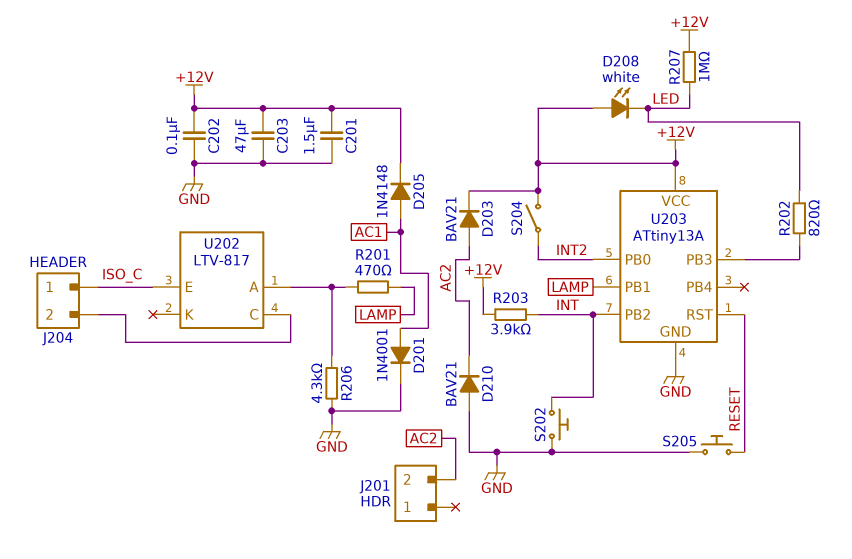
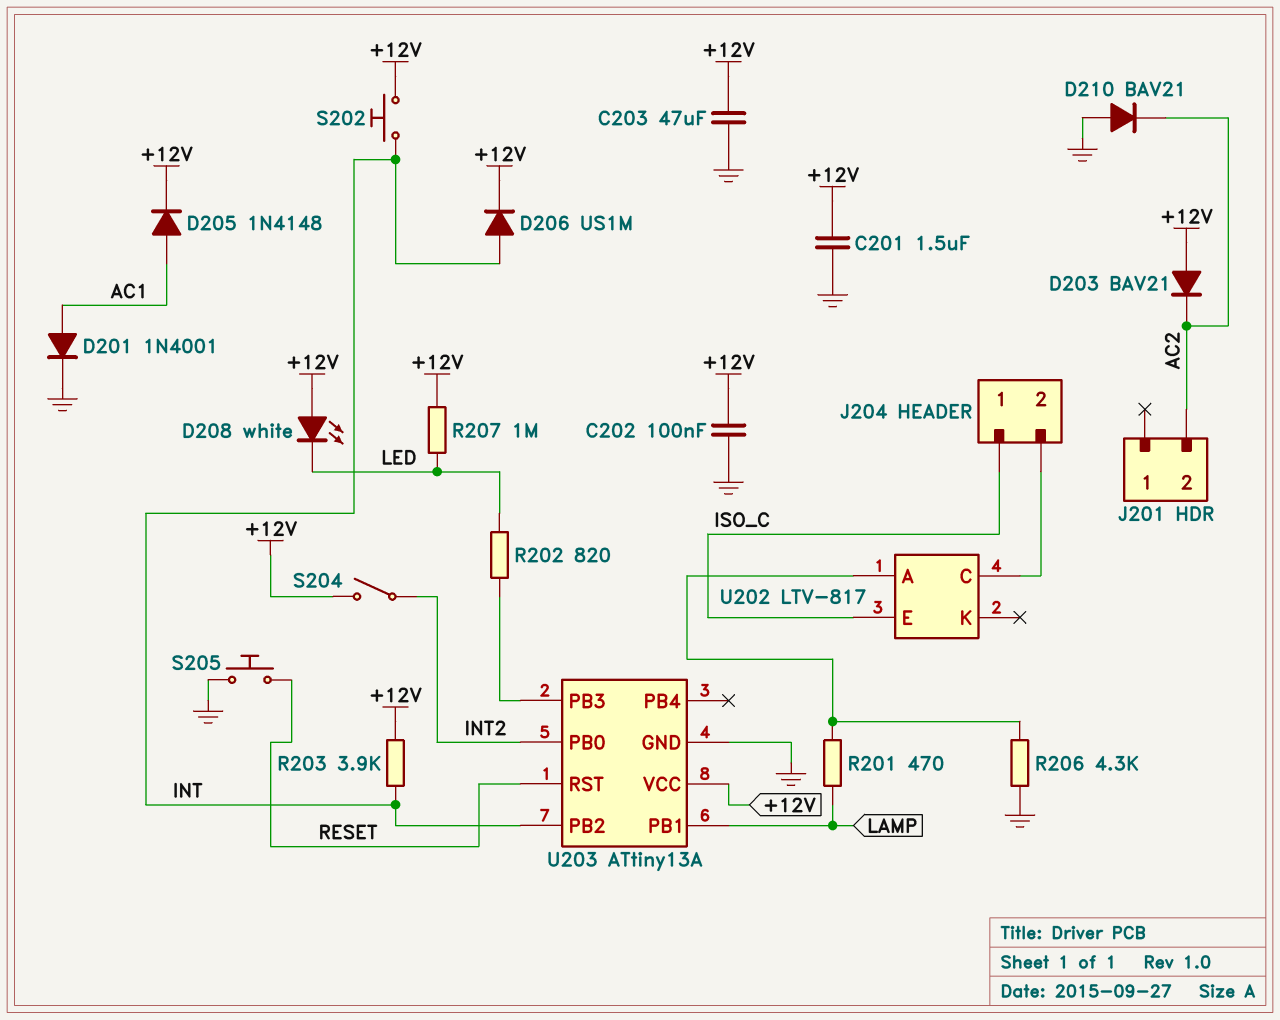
D203: diode BAV21 (A AC2, K +12V) -> diode BAV21 (A +12V, K AC2)
D206: none -> diode US1M (A INT, K +12V)
S202: button (GND, INT) -> button (+12V, INT)

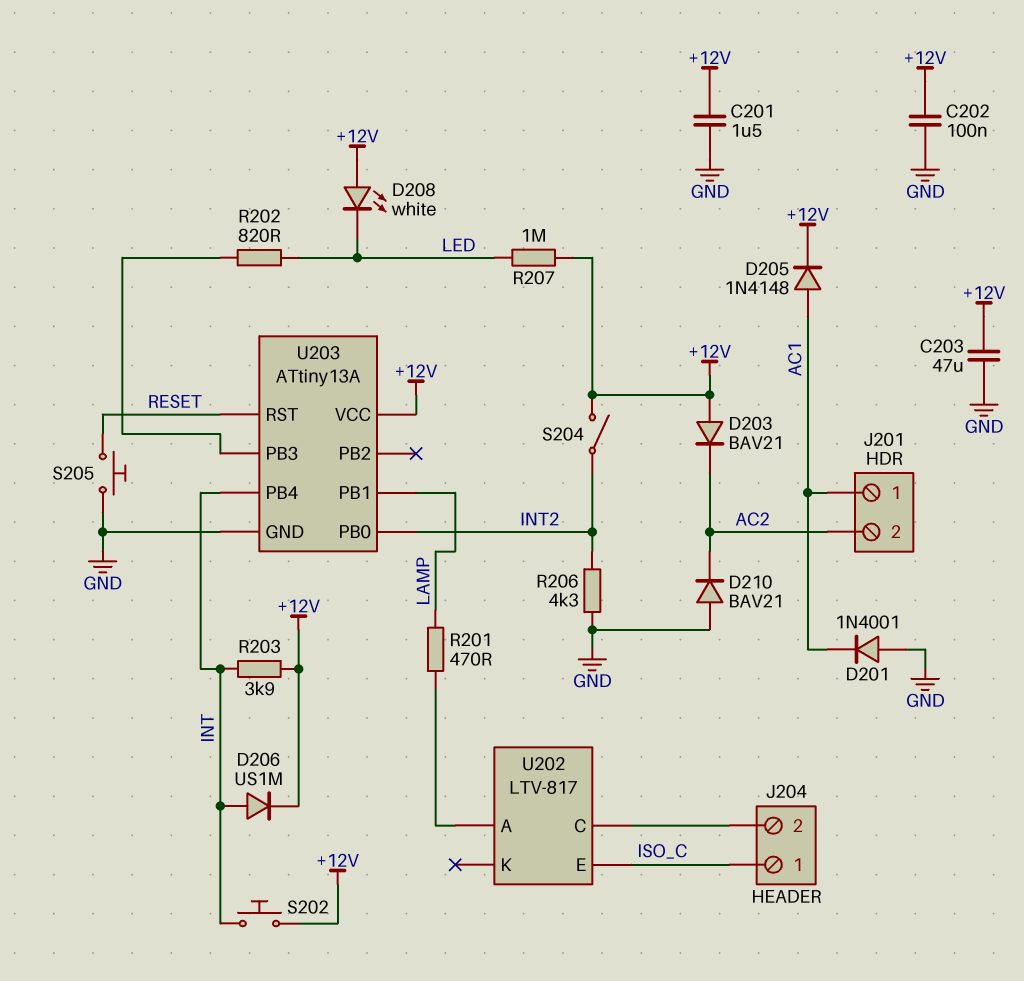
D201: diode 1N4001 (A AC1, K GND) -> diode 1N4001 (A GND, K AC1)
J201 pin 1: none -> AC1
R206: 4.3k (GND, U202/A) -> 4.3k (GND, INT2)
U203 pin PB2: INT -> none
U203 pin PB4: none -> INT

